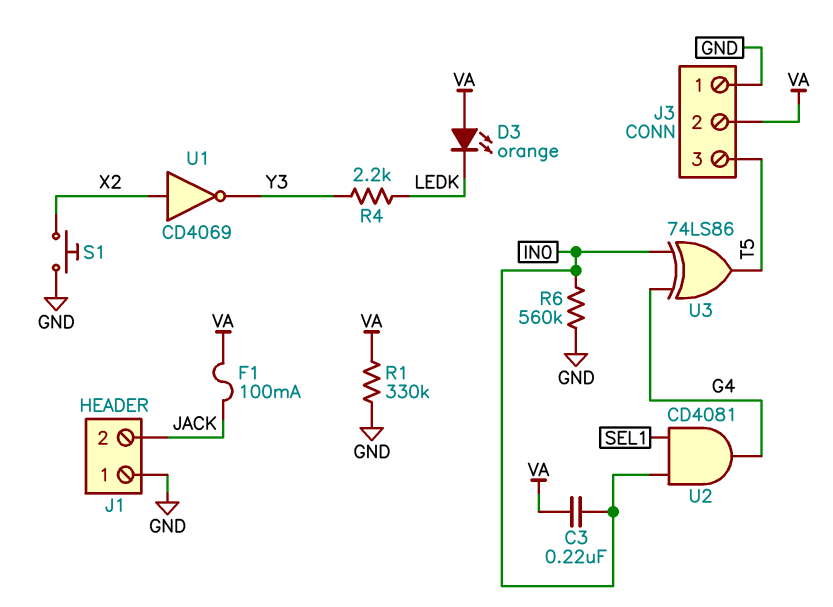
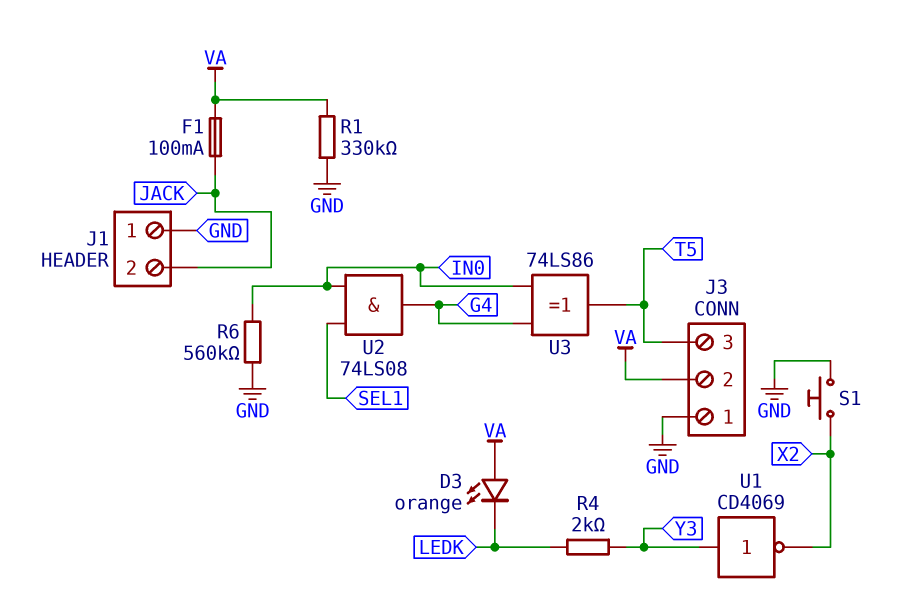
C3: 220nF (IN0, VA) -> none
R4: 2.2k (LEDK, Y3) -> 2k (LEDK, Y3)
U1: NOT CD4069 (in X2, out Y3) -> NOT CD4069 (in Y3, out X2)
U2: AND CD4081 (in IN0, in SEL1, out G4) -> AND 74LS08 (in IN0, in SEL1, out G4)

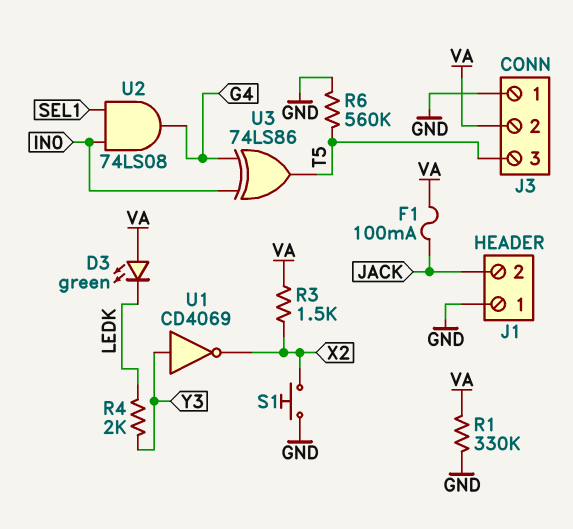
D3: LED orange (A VA, K LEDK) -> LED green (A VA, K LEDK)
R3: none -> 1.5k (VA, X2)
R6: 560k (GND, IN0) -> 560k (GND, T5)

